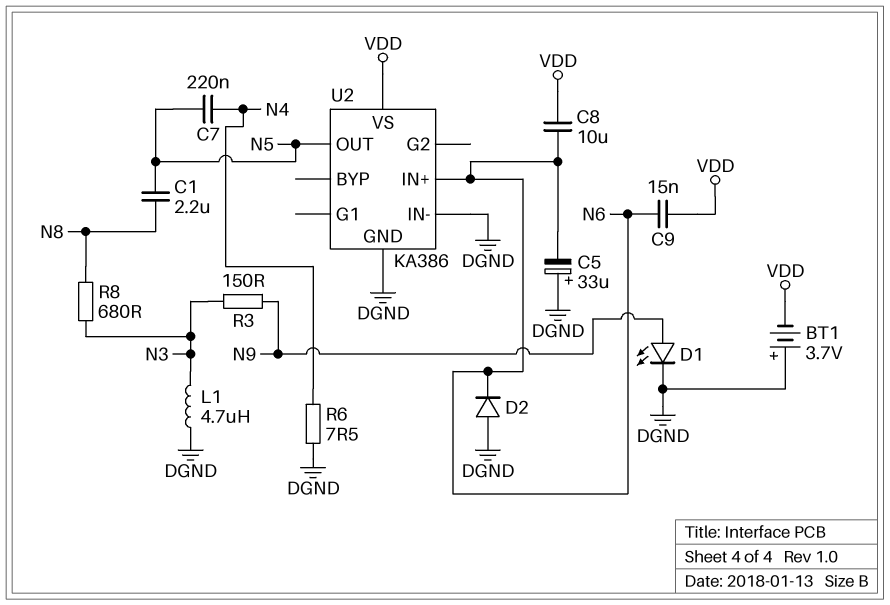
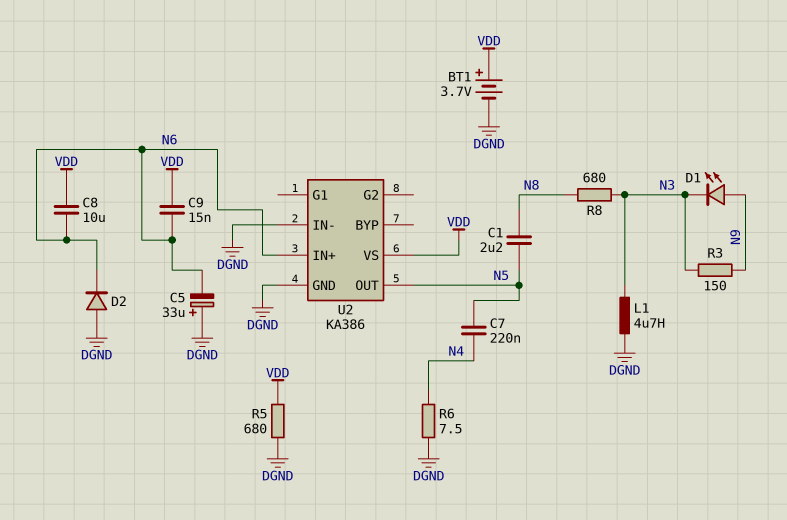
BT1: 3.7V (plus DGND, minus VDD) -> 3.7V (plus VDD, minus DGND)
D1: LED (A N9, K DGND) -> LED (A N9, K N3)
R5: none -> 680 (DGND, VDD)

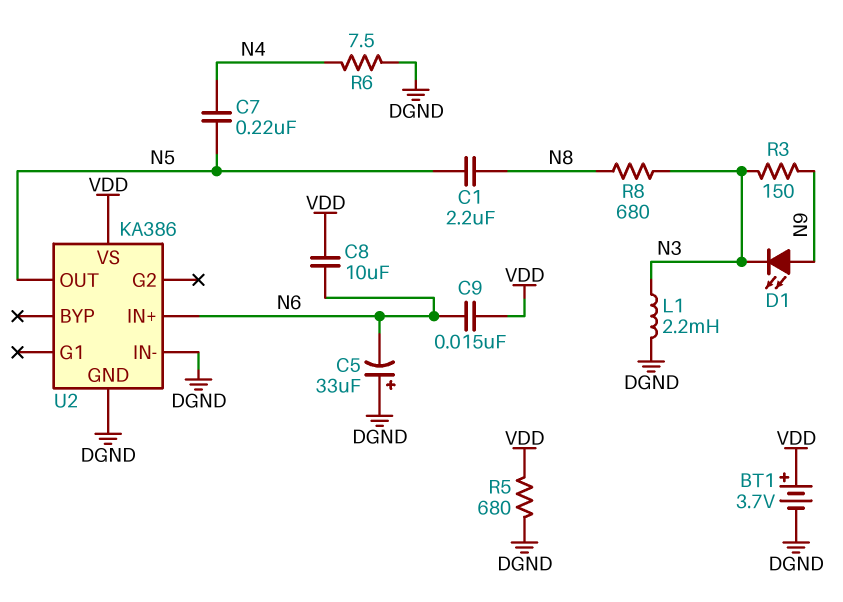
D2: diode (A DGND, K N6) -> none
L1: 4.7uH (DGND, N3) -> 2.2mH (DGND, N3)

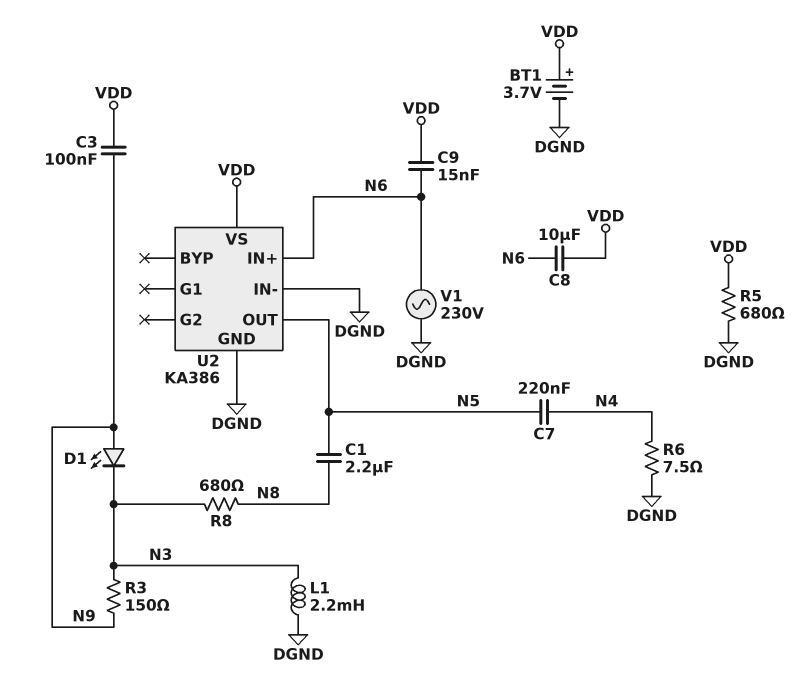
C3: none -> 100nF (N9, VDD)
C5: 33uF (plus DGND, minus N6) -> none
V1: none -> AC 230V (DGND, N6)

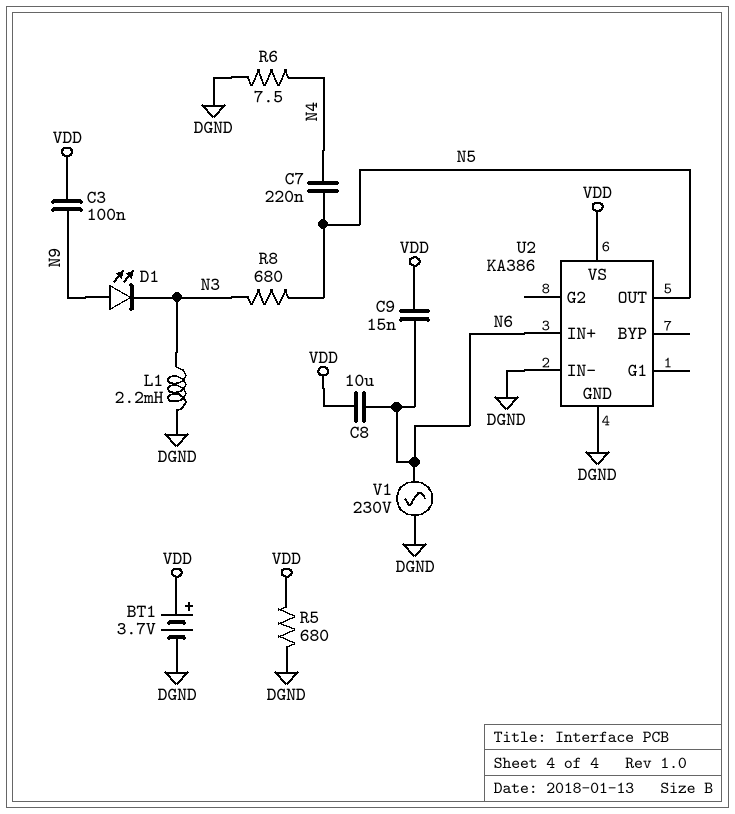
C1: 2.2uF (N5, N8) -> none
R3: 150 (N3, N9) -> none
R8: 680 (N3, N8) -> 680 (N3, N5)

